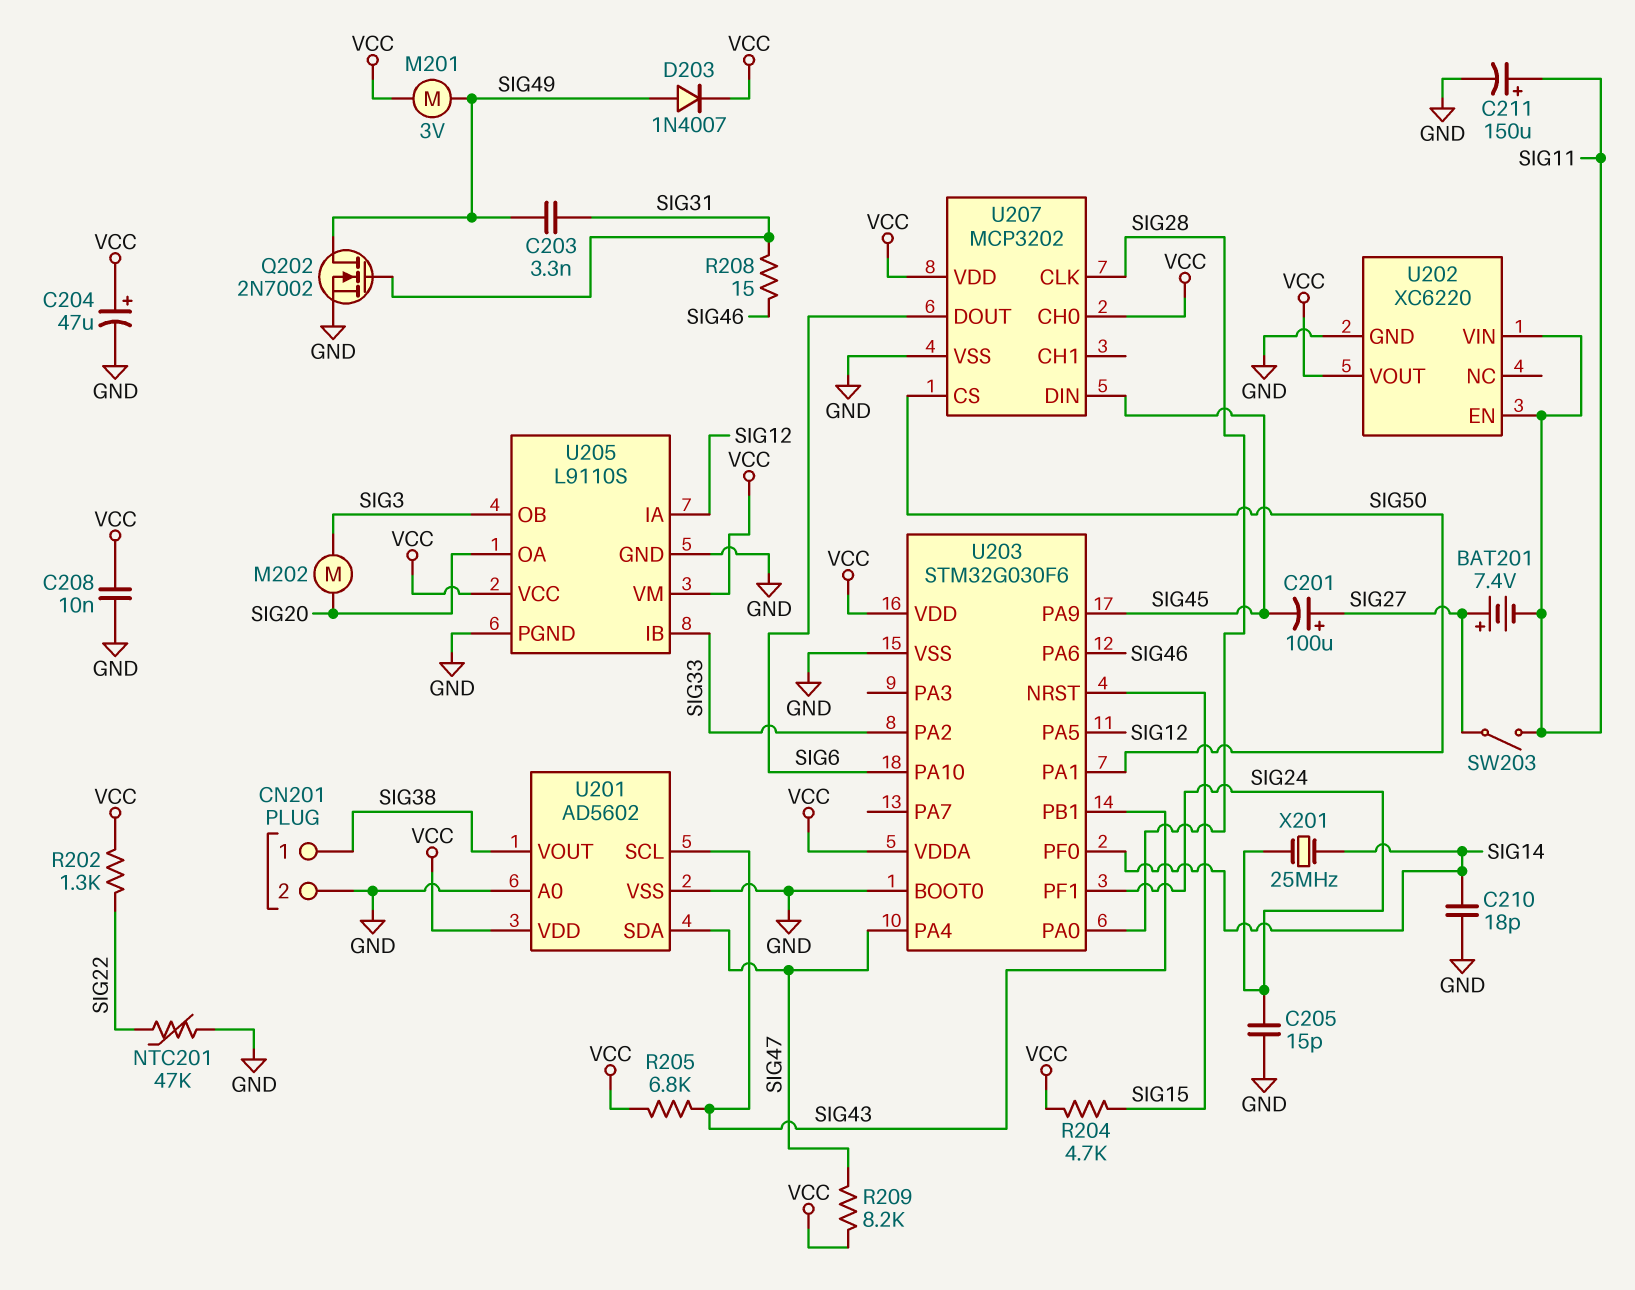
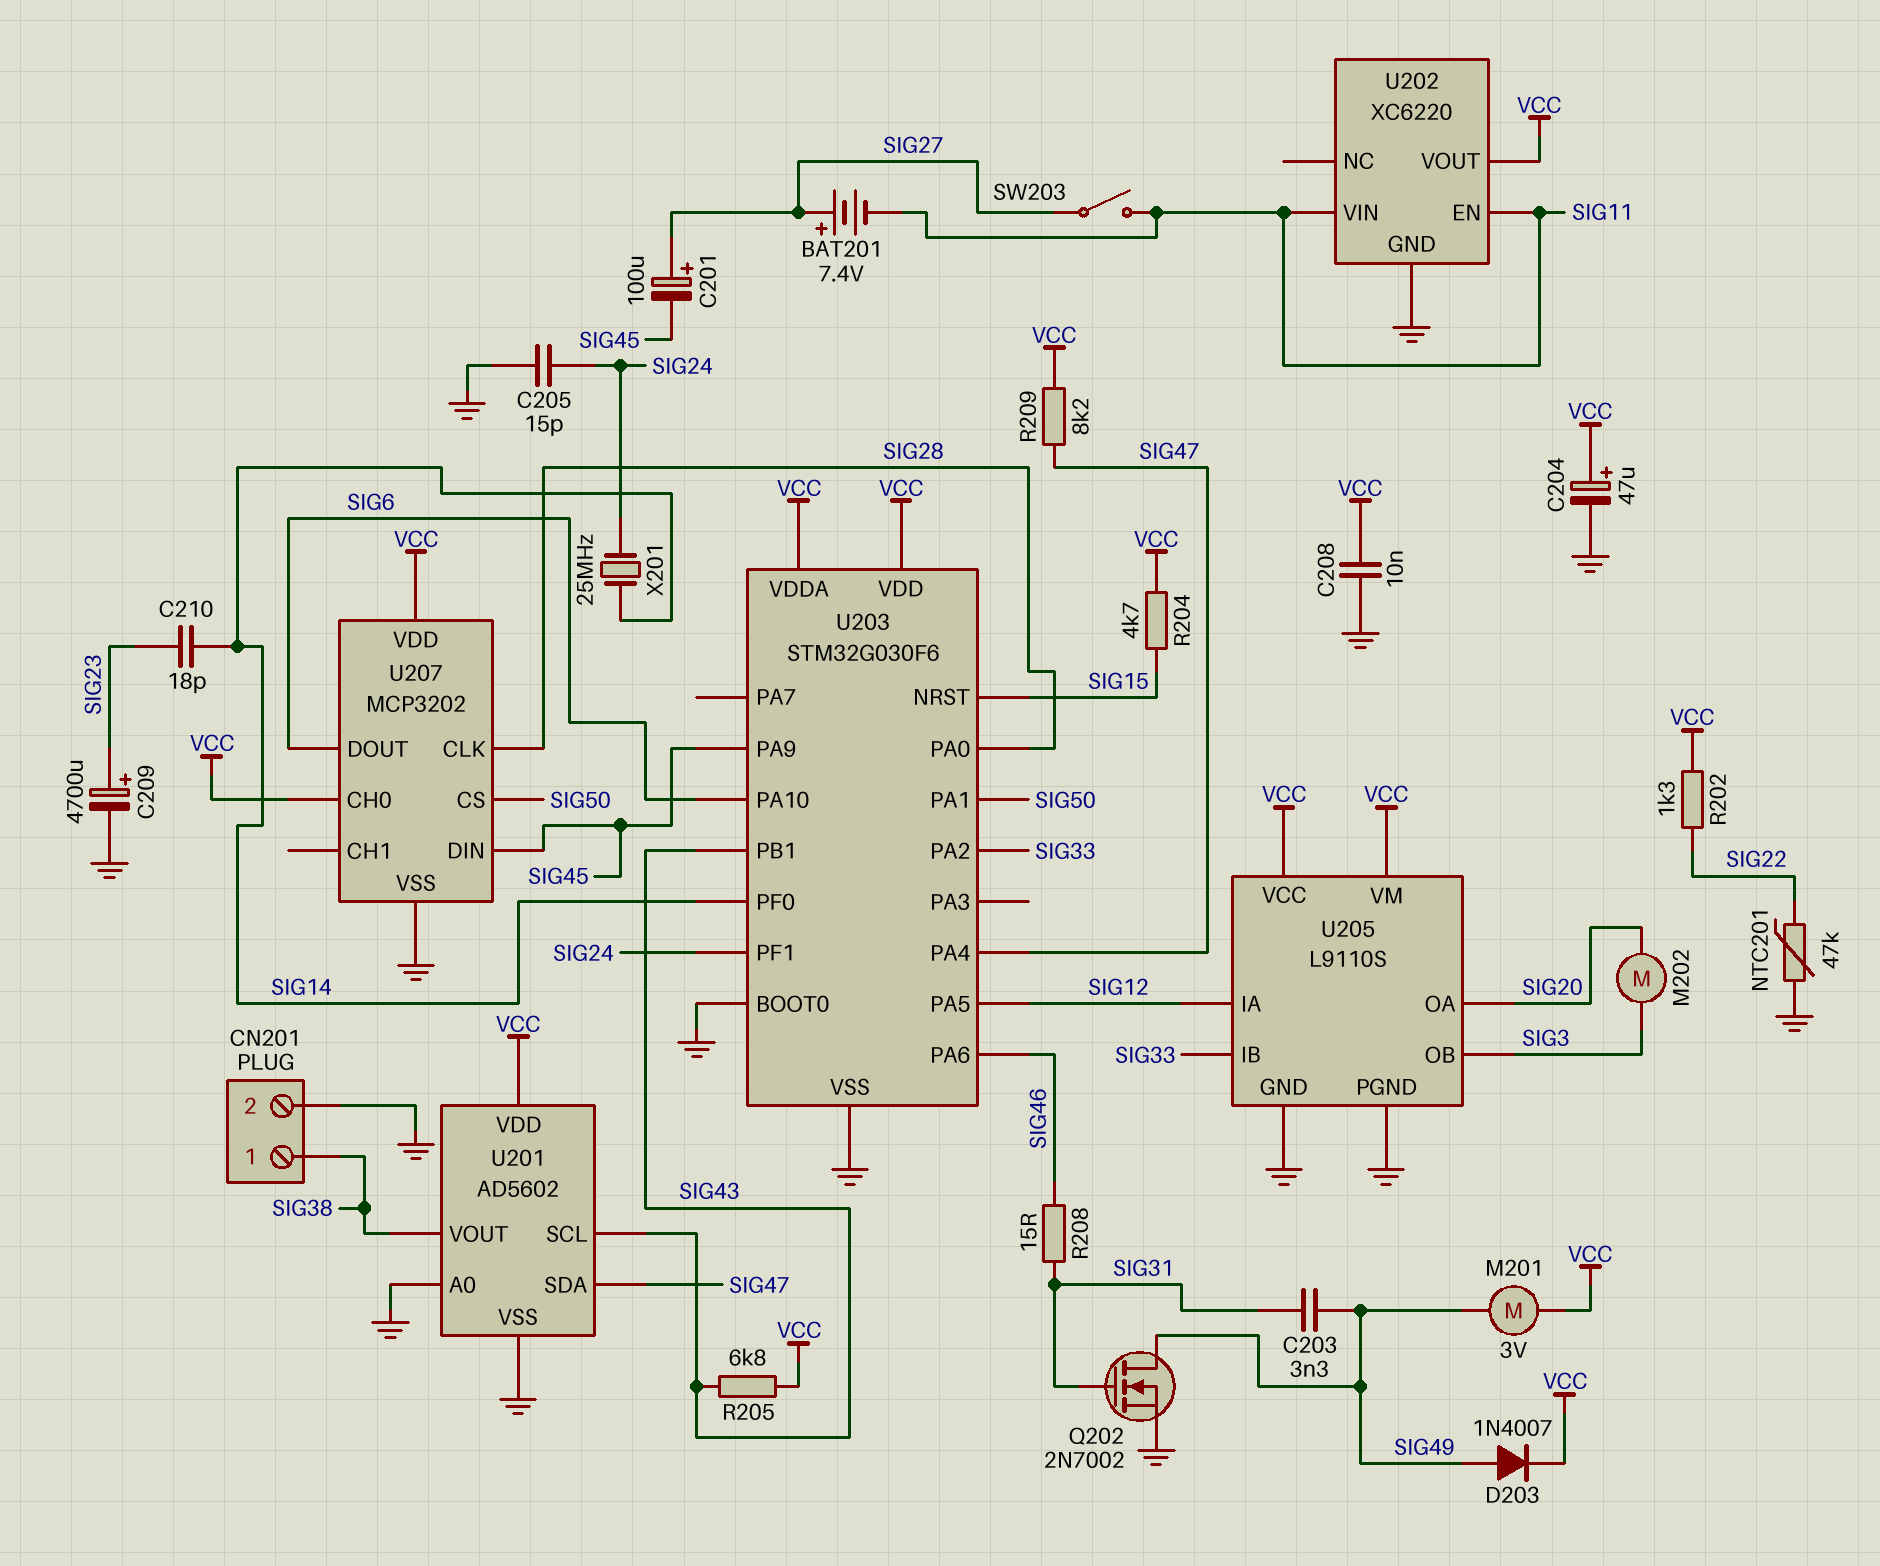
C209: none -> 4700uF (plus SIG23, minus GND)
C210: 18pF (GND, SIG14) -> 18pF (SIG14, SIG23)
C211: 150uF (plus SIG11, minus GND) -> none

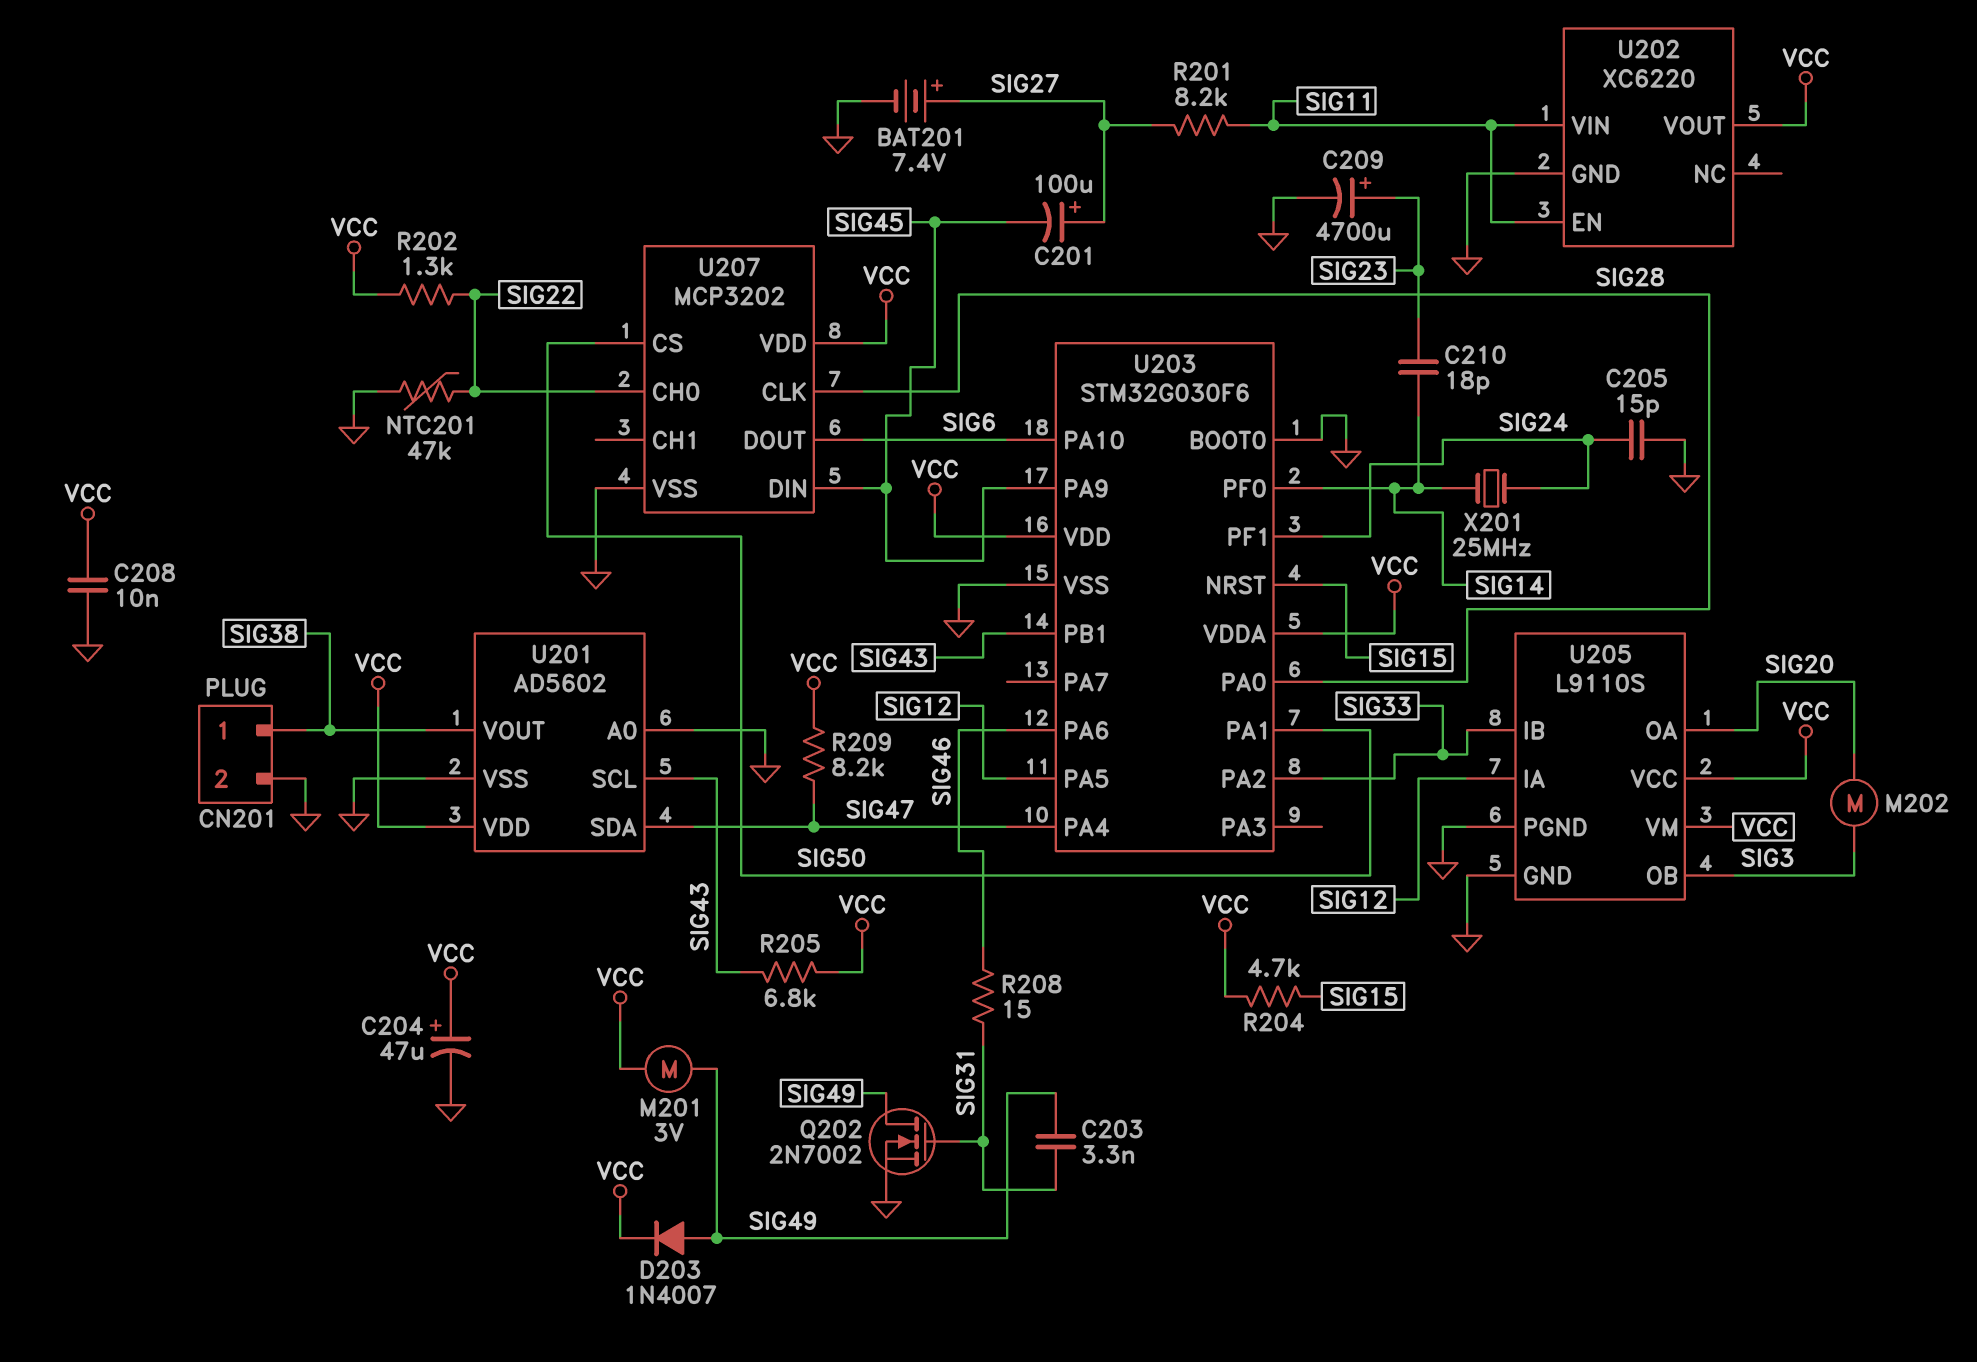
BAT201: 7.4V (plus SIG27, minus SIG11) -> 7.4V (plus SIG27, minus GND)
R201: none -> 8.2k (SIG11, SIG27)
SW203: switch (SIG11, SIG27) -> none
U207 pin CH0: VCC -> SIG22

